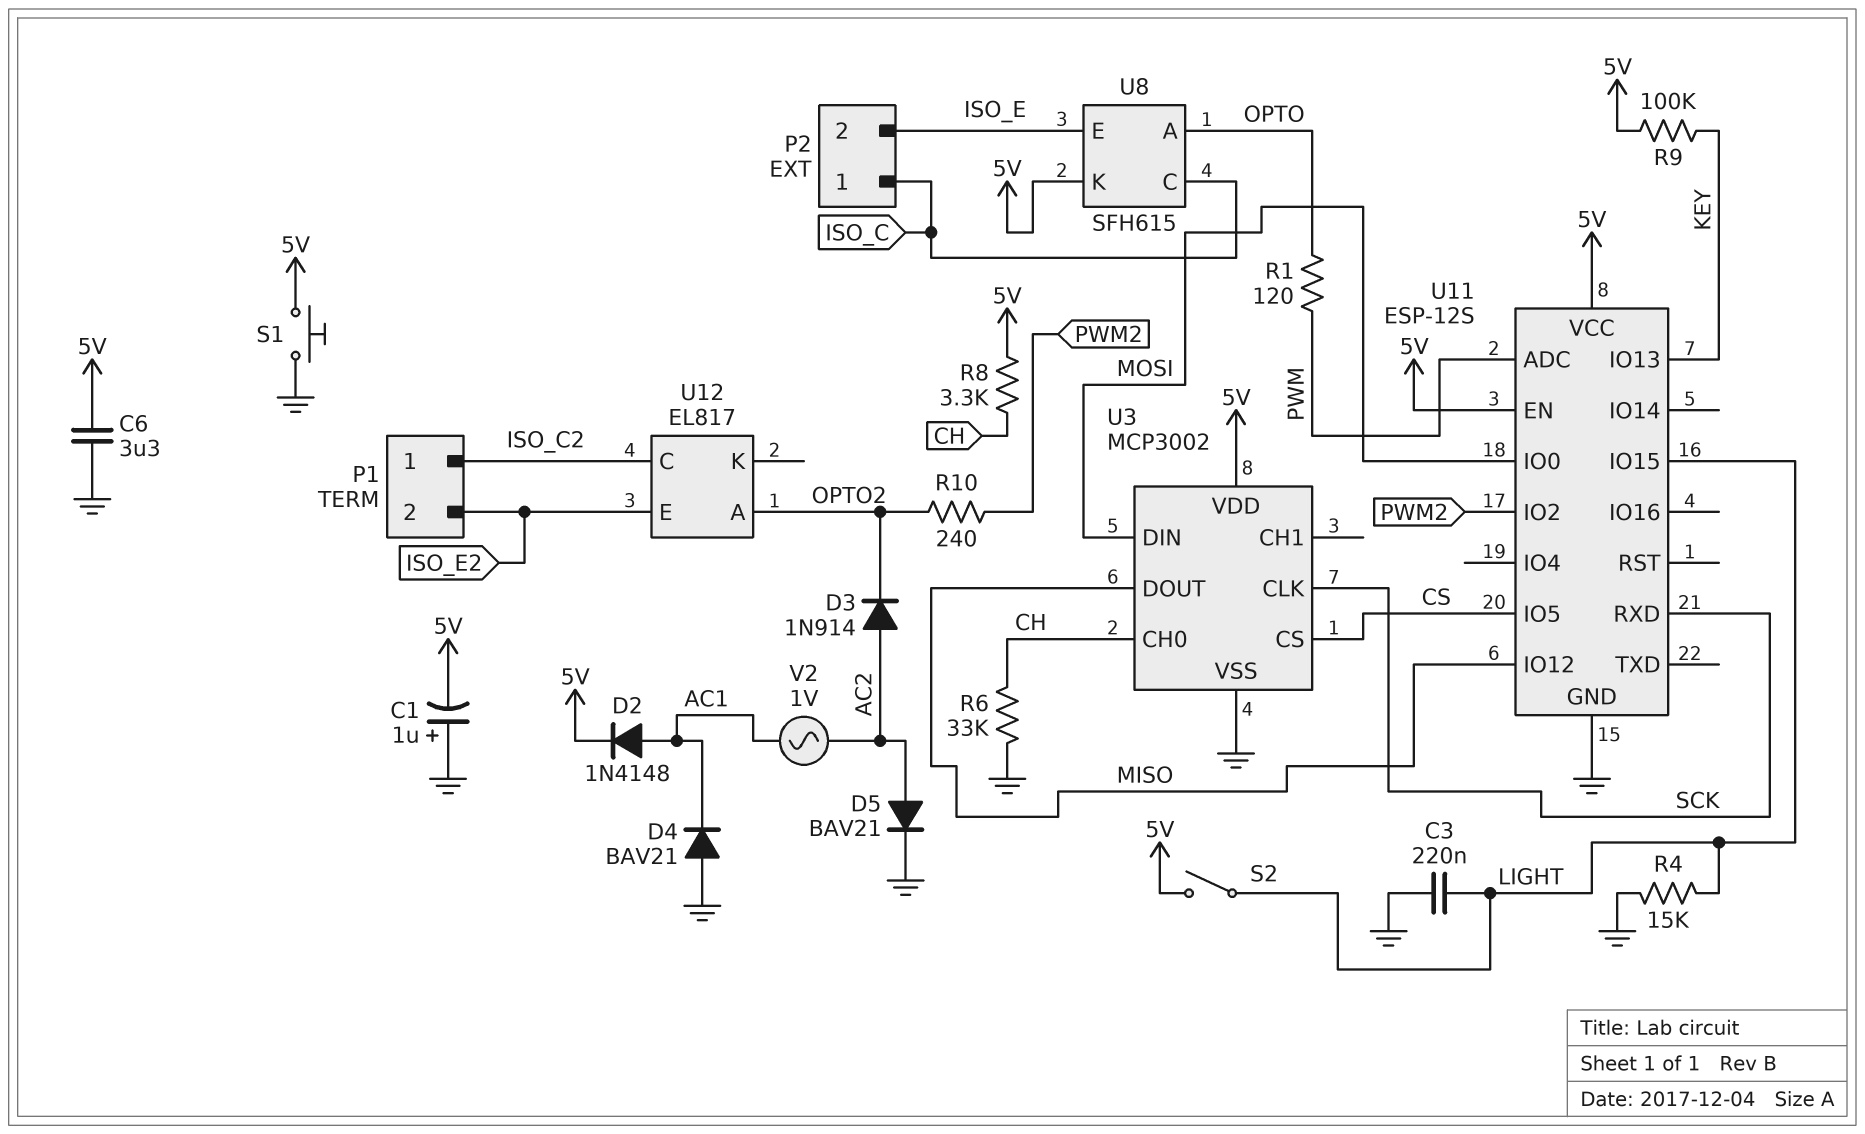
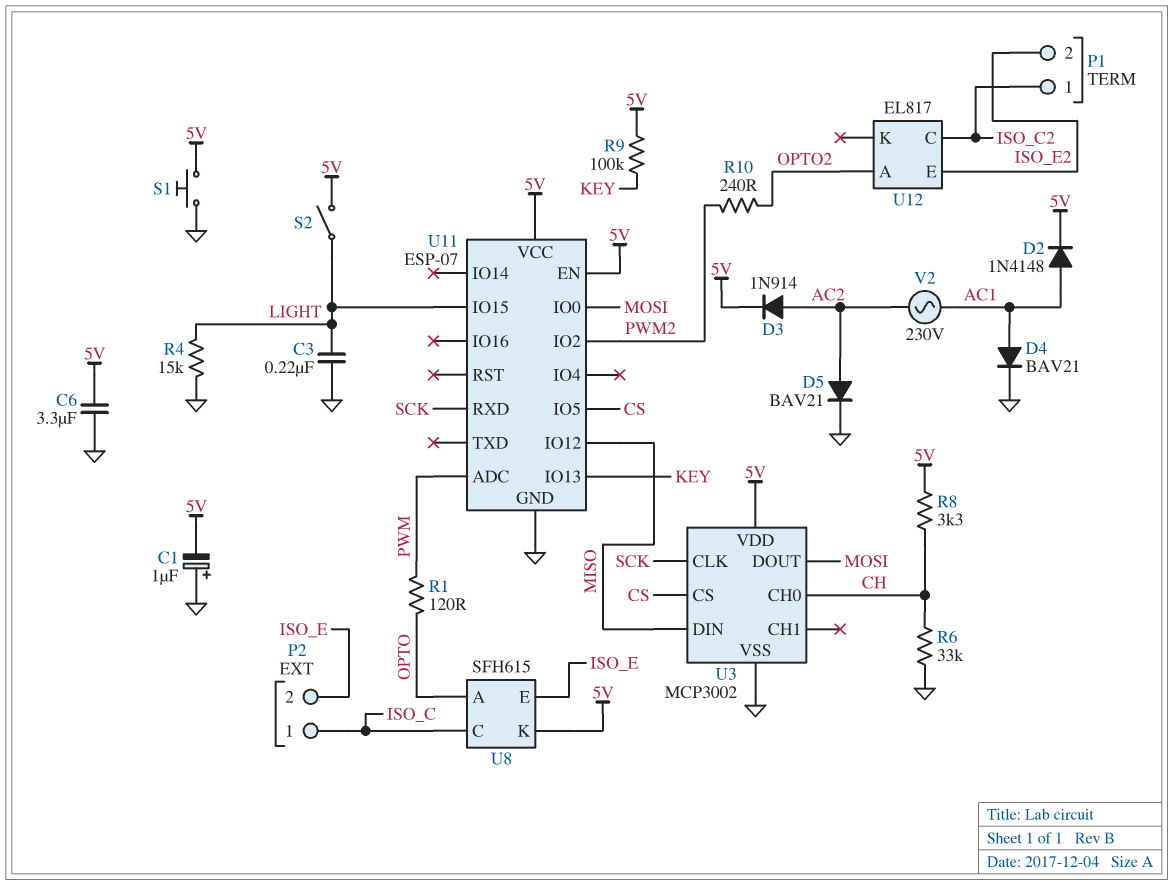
D3: diode 1N914 (A AC2, K OPTO2) -> diode 1N914 (A AC2, K 5V)
D4: diode BAV21 (A GND, K AC1) -> diode BAV21 (A AC1, K GND)
U3 pin DIN: MOSI -> MISO
U3 pin DOUT: MISO -> MOSI
U11: ESP-12S -> ESP-07
V2: AC 1V (AC1, AC2) -> AC 230V (AC1, AC2)

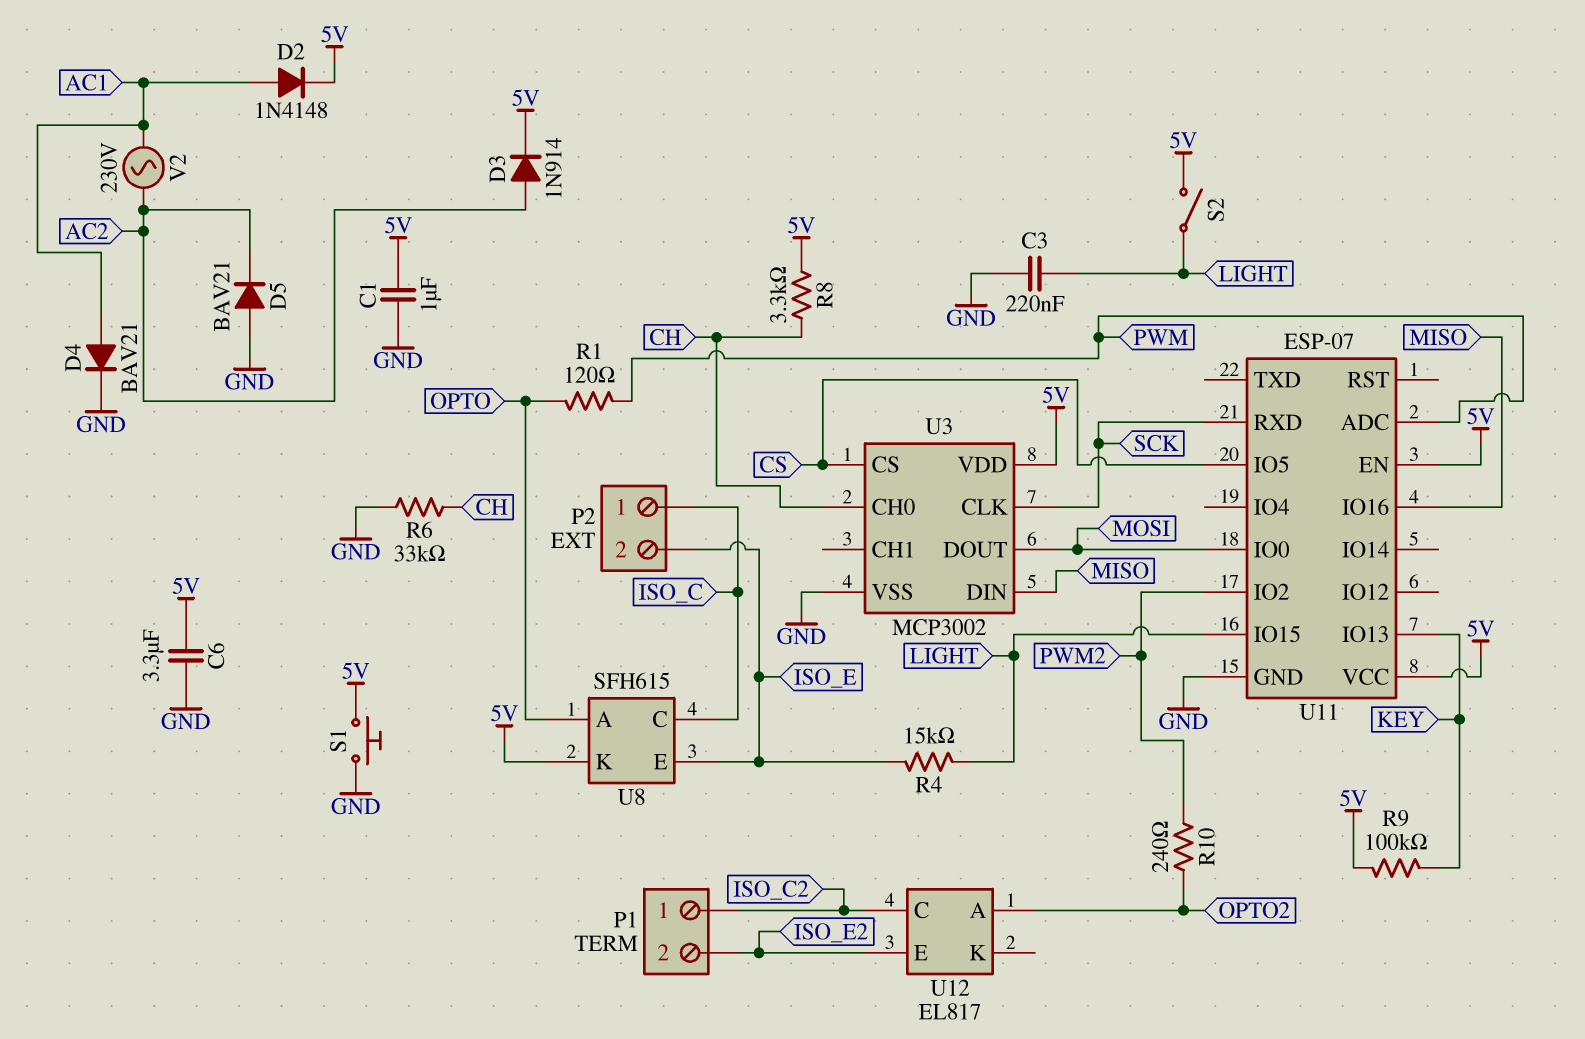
C1: 1uF (plus GND, minus 5V) -> 1uF (5V, GND)
D5: diode BAV21 (A AC2, K GND) -> diode BAV21 (A GND, K AC2)
R4: 15k (GND, LIGHT) -> 15k (ISO_E, LIGHT)
U11 pin IO12: MISO -> none
U11 pin IO16: none -> MISO

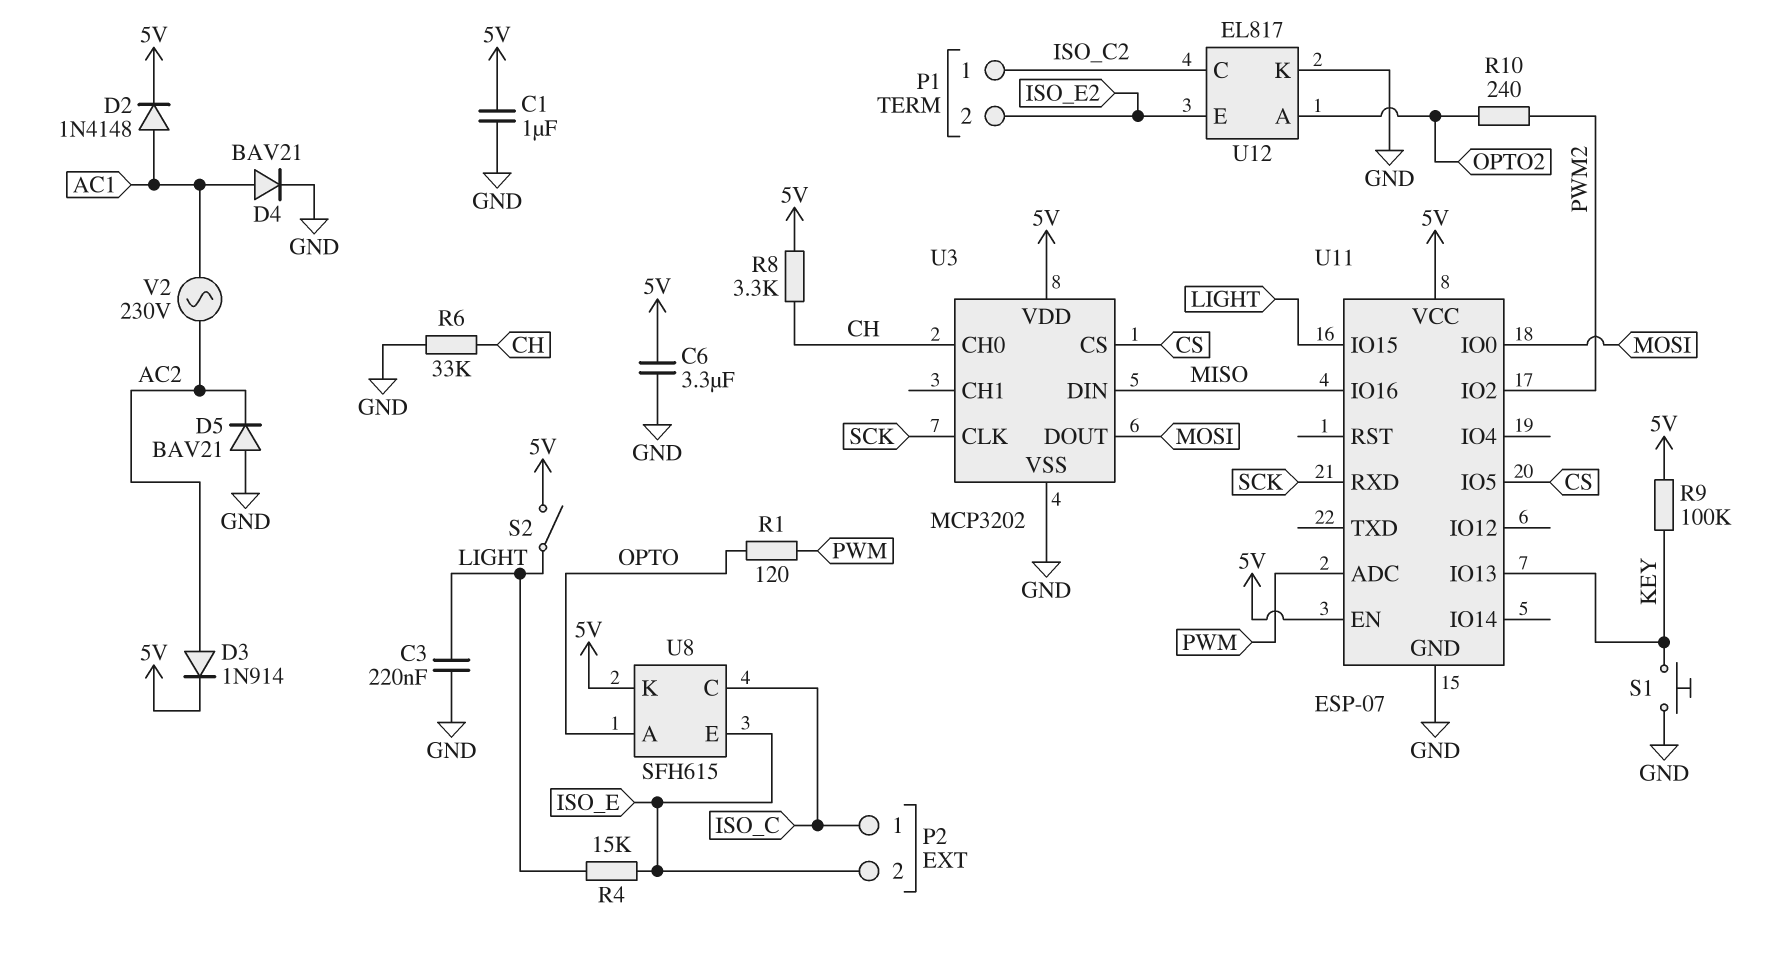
S1: button (5V, GND) -> button (GND, KEY)
U3: MCP3002 -> MCP3202
U12 pin K: none -> GND

